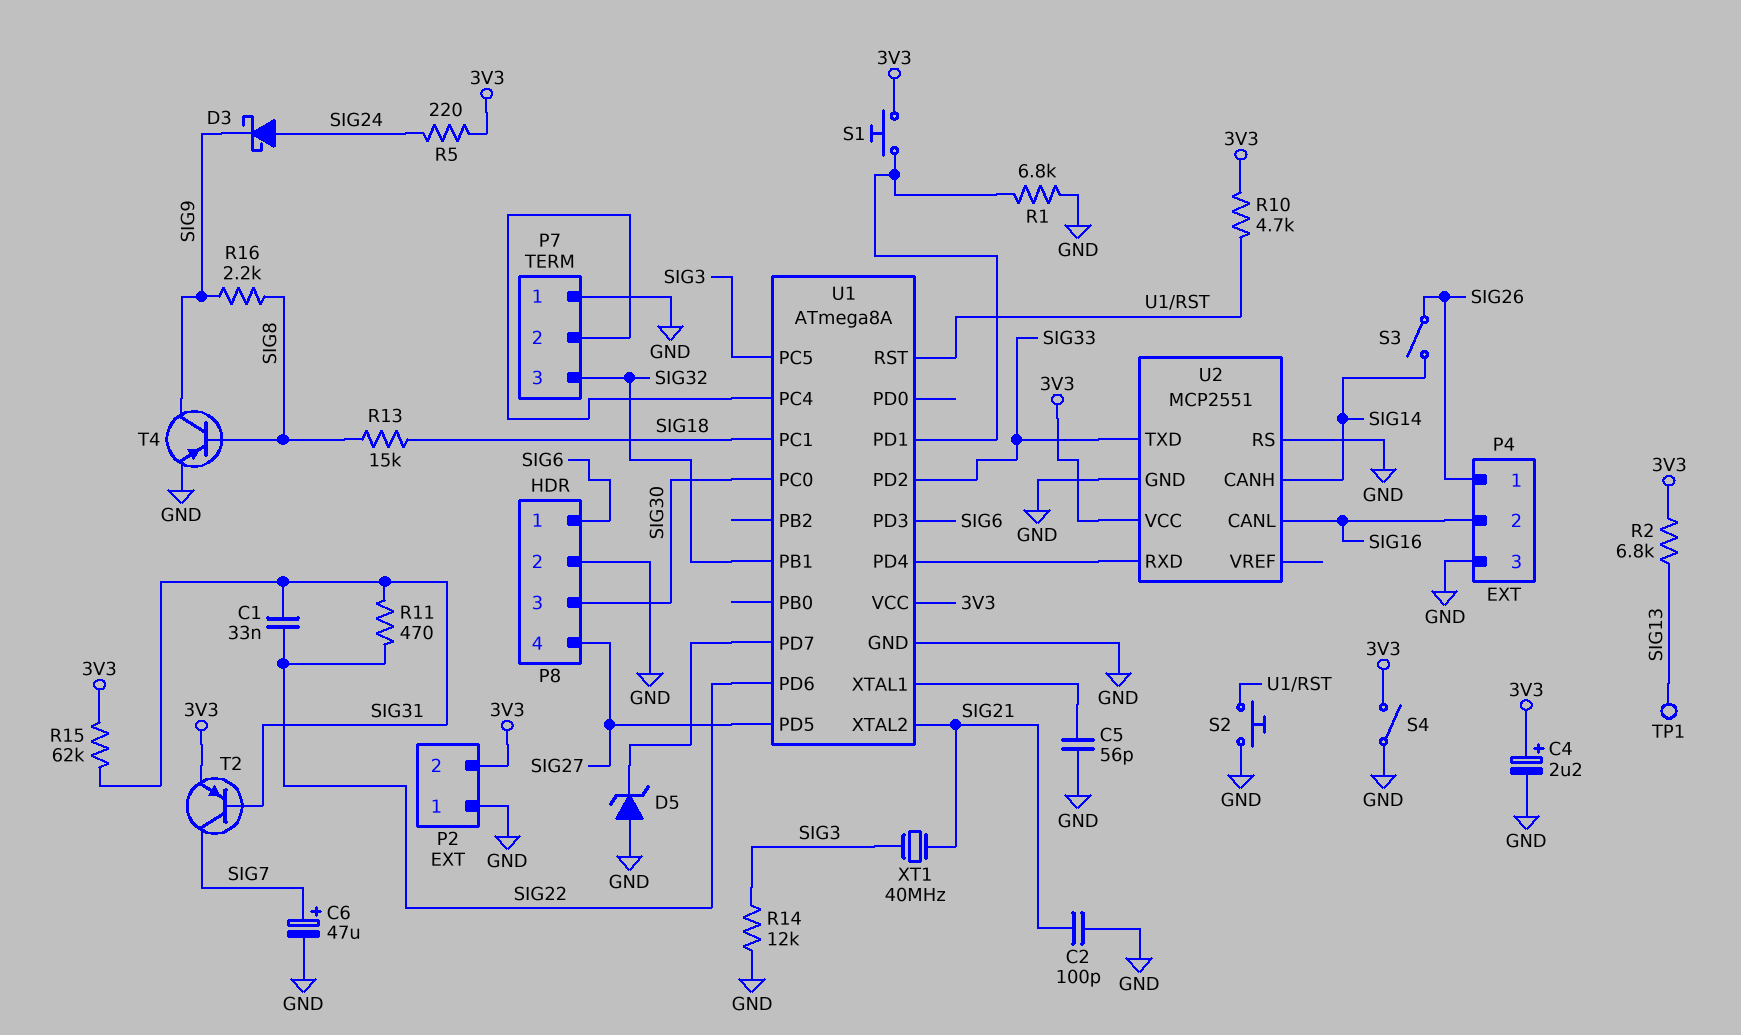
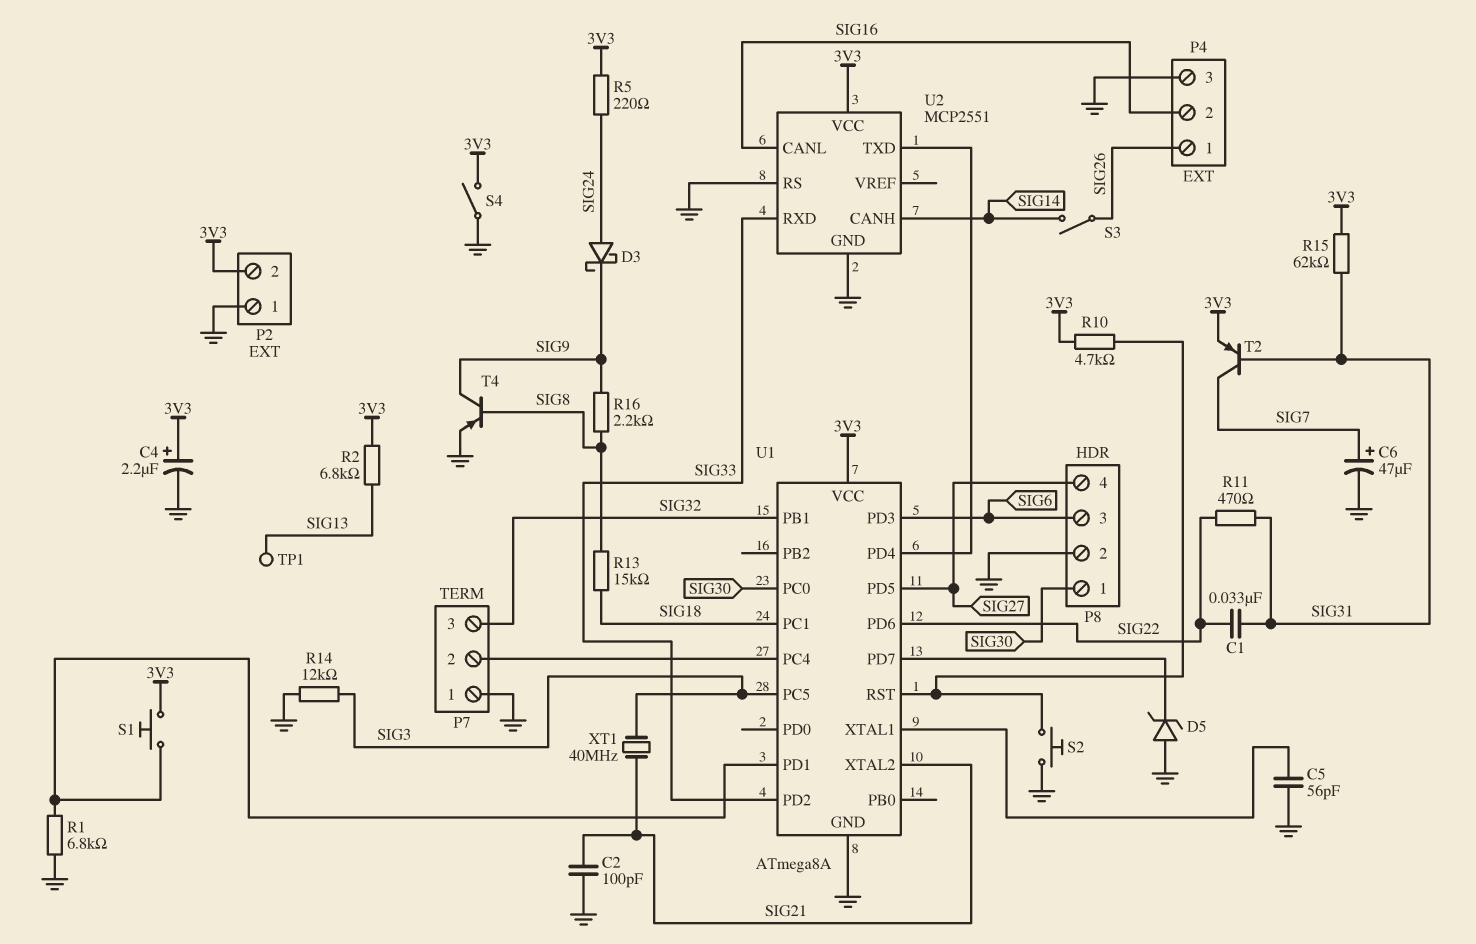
P8 pin 1: SIG6 -> SIG30
P8 pin 3: SIG30 -> SIG6
U2 pin RXD: U1/PD4 -> SIG33
U2 pin TXD: SIG33 -> U1/PD4

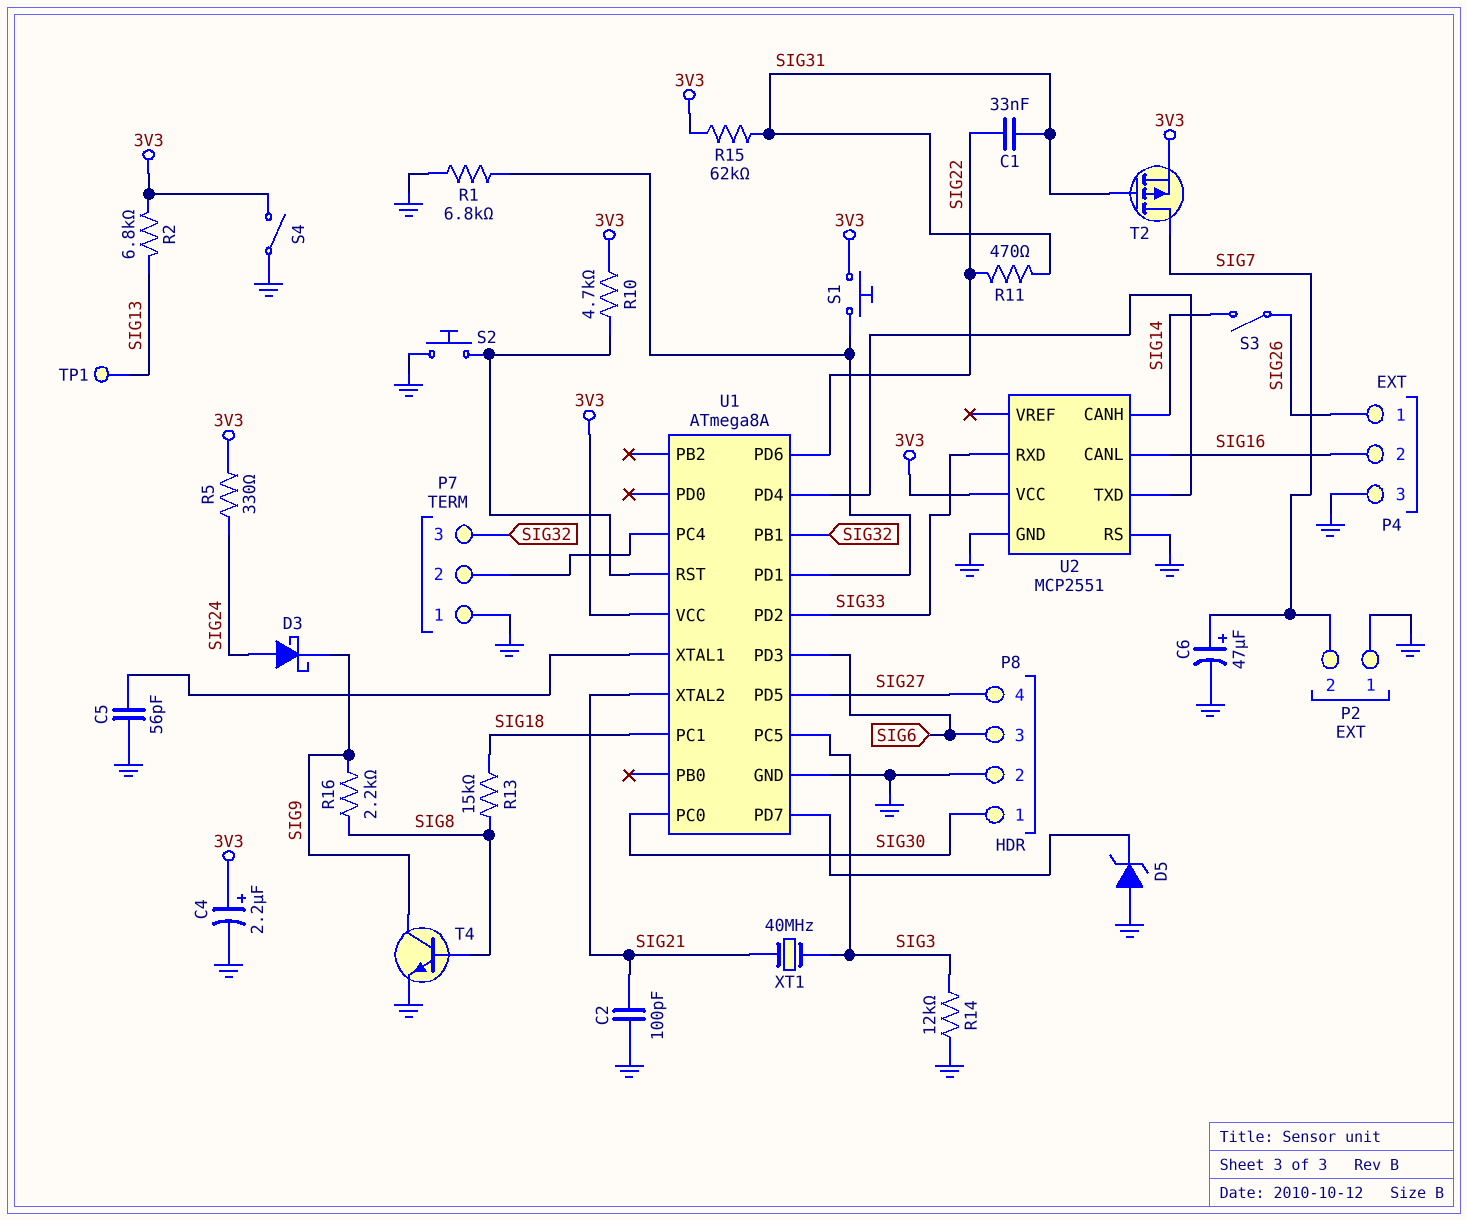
P2 pin 2: 3V3 -> SIG7
R5: 220 (3V3, SIG24) -> 330 (3V3, SIG24)
T2: PNP (B SIG31, C SIG7, E 3V3) -> PMOS (G SIG31, D SIG7, S 3V3)
T4: PNP (B SIG8, C SIG9, E GND) -> NPN (B SIG8, C SIG9, E GND)

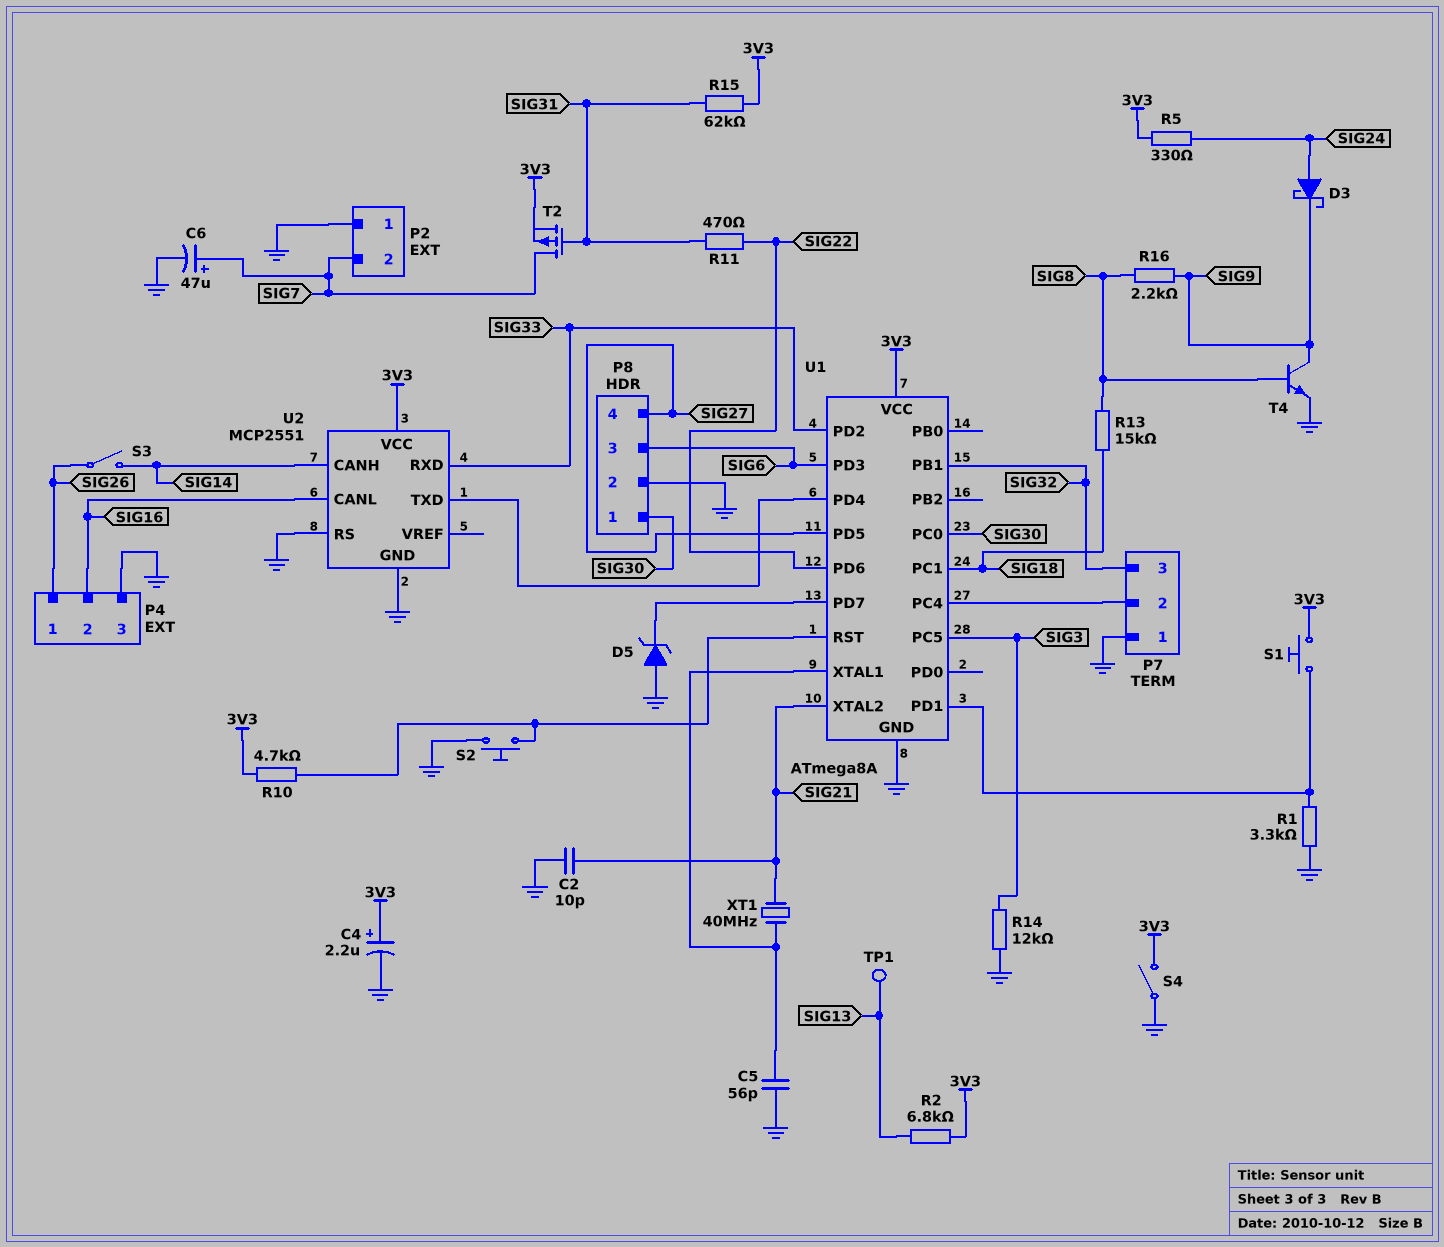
C1: 33nF (SIG22, SIG31) -> none
C2: 100pF (GND, SIG21) -> 10pF (GND, SIG21)
R1: 6.8k (GND, U1/PD1) -> 3.3k (GND, U1/PD1)
XT1: 40MHz (SIG3, SIG21) -> 40MHz (SIG21, U1/XTAL1)

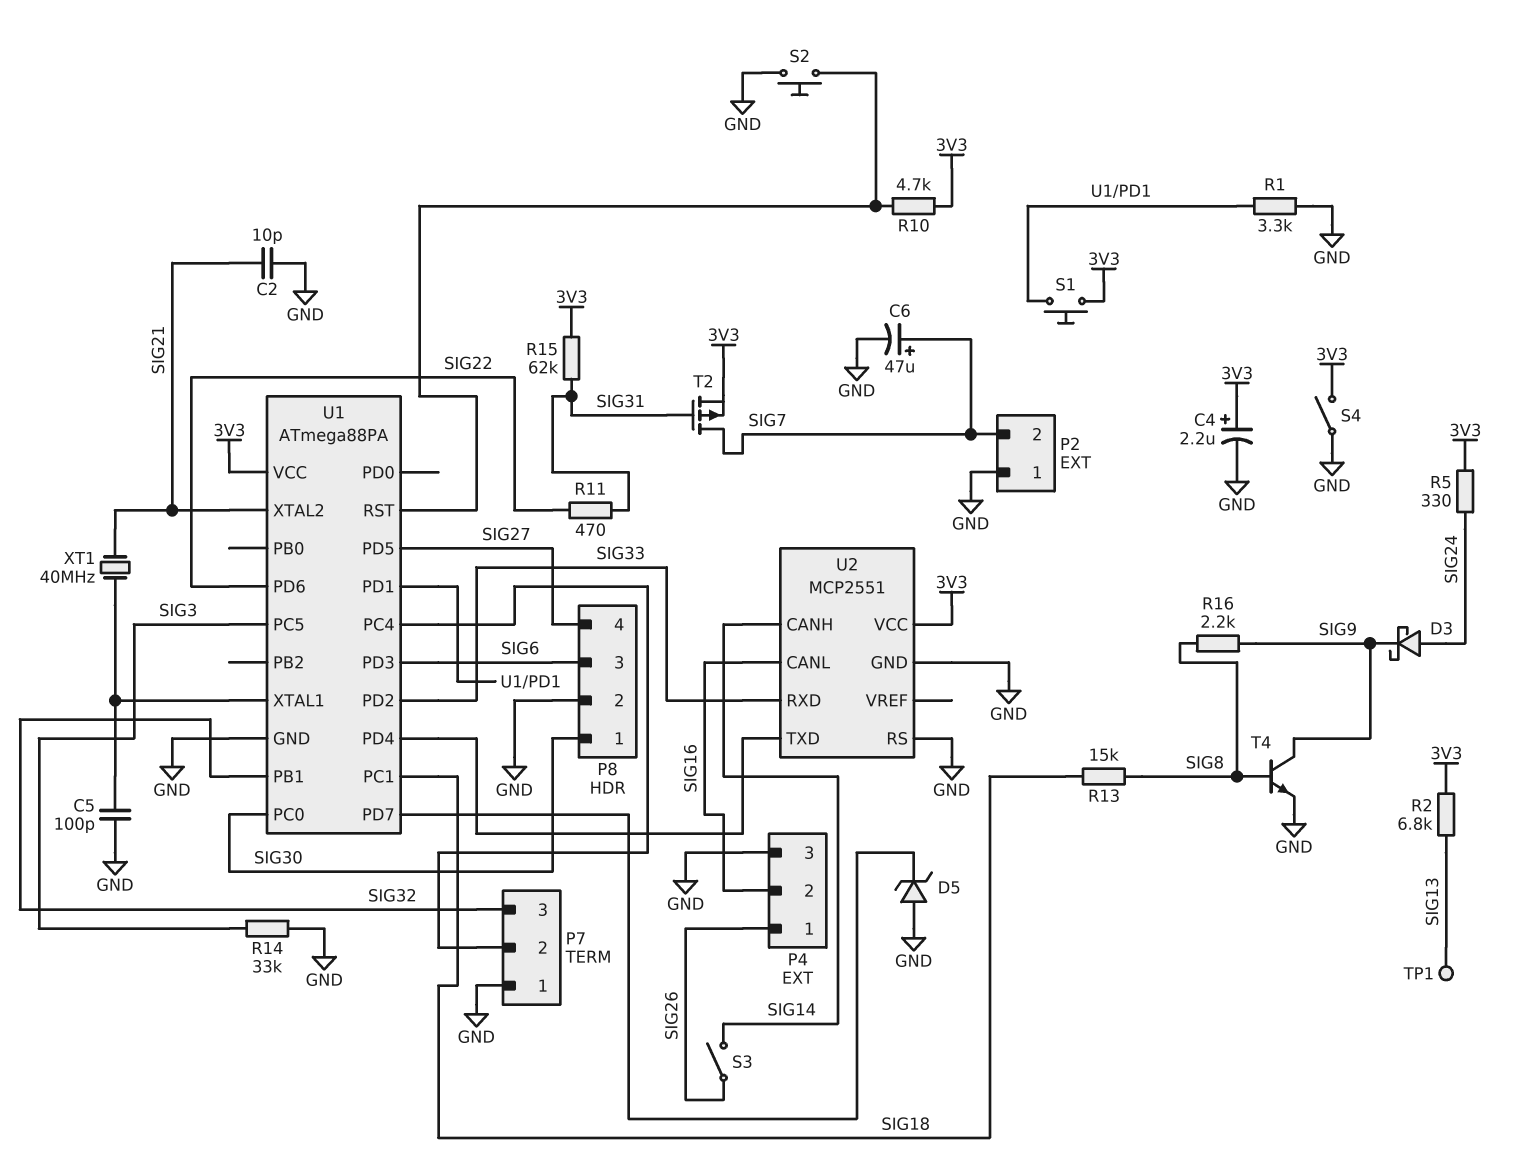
C5: 56pF (GND, U1/XTAL1) -> 100pF (GND, U1/XTAL1)
R14: 12k (GND, SIG3) -> 33k (GND, SIG3)
U1: ATmega8A -> ATmega88PA

